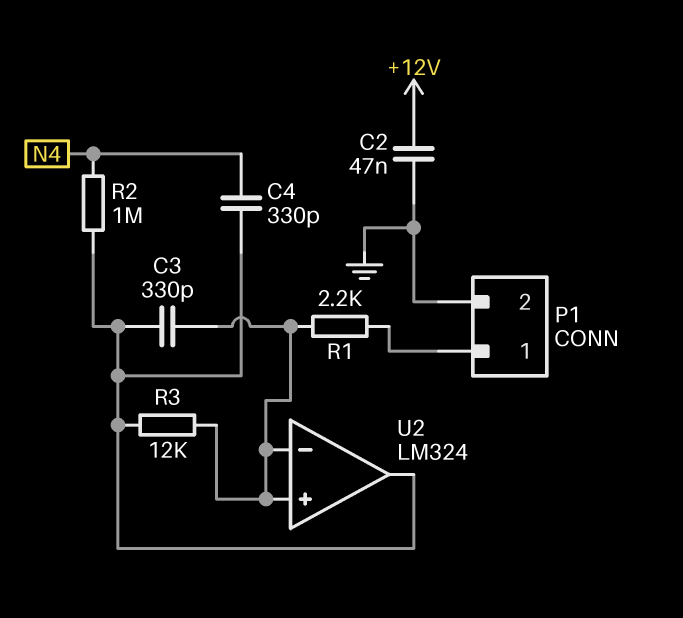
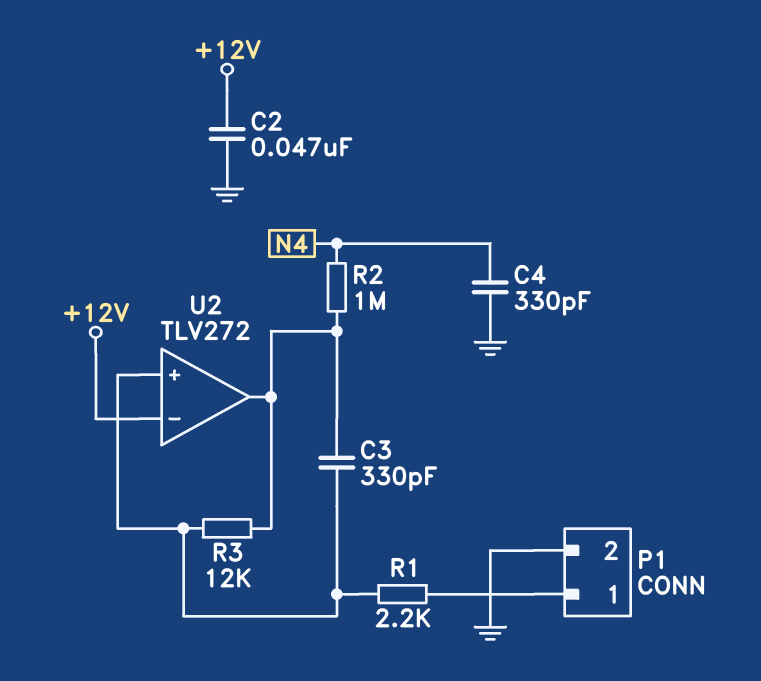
C4: 330pF (N4, U2/out) -> 330pF (GND, N4)
U2: LM324 -> TLV272
U2 pin in-: U2/in+ -> +12V

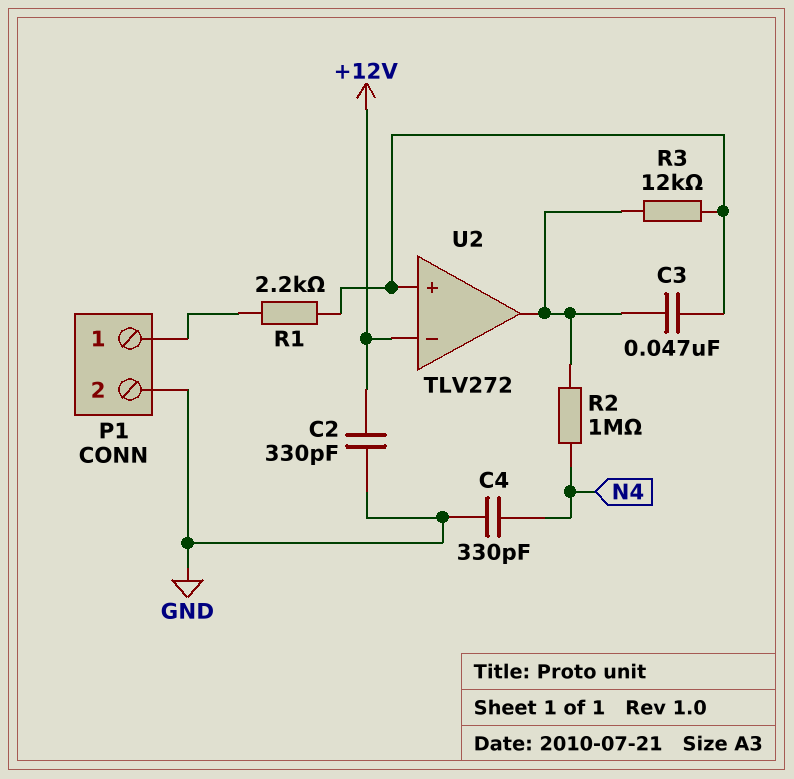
C2: 47nF (+12V, GND) -> 330pF (+12V, GND)
C3: 330pF (U2/in+, U2/out) -> 47nF (U2/in+, U2/out)

